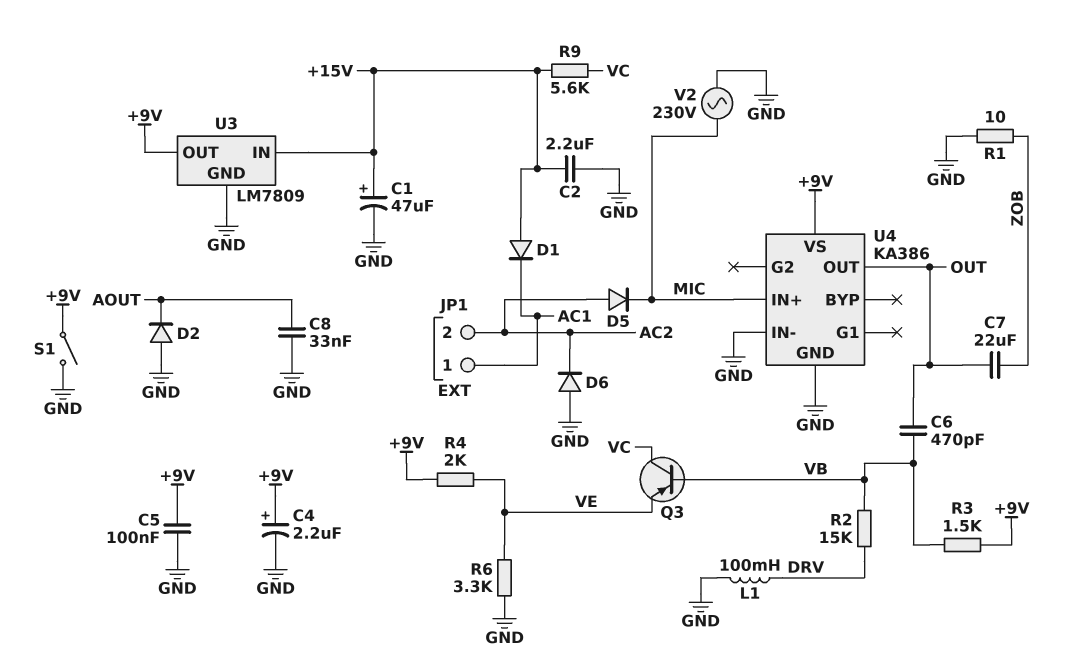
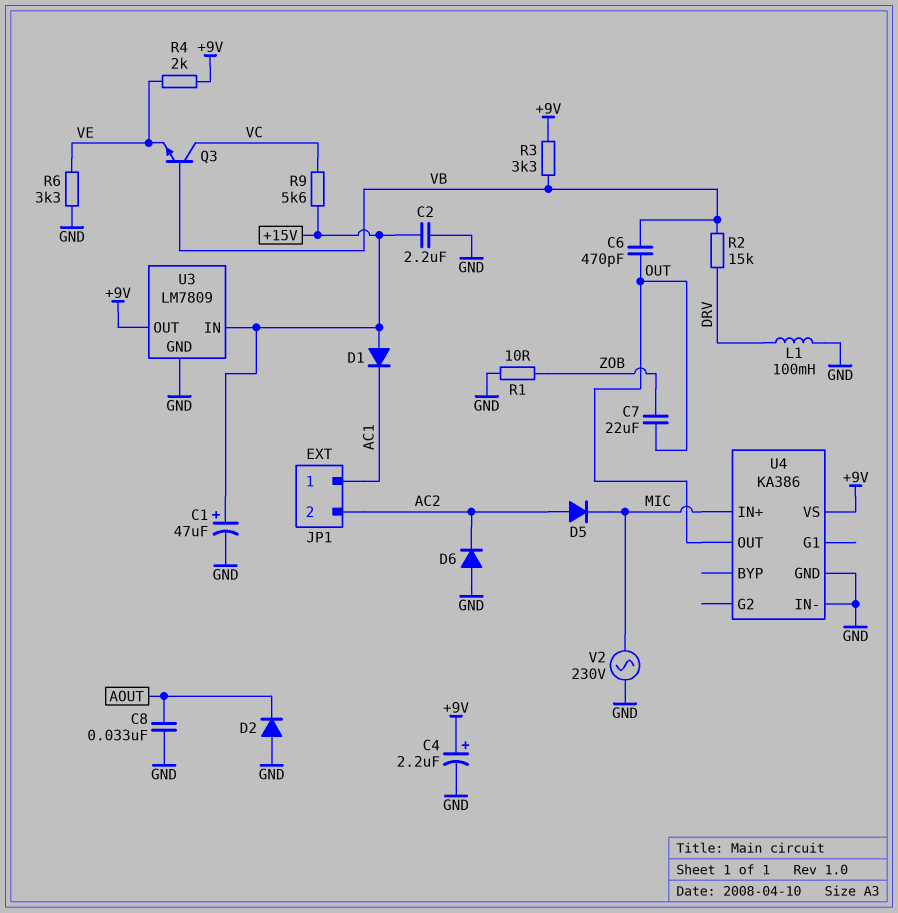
C5: 100nF (+9V, GND) -> none
Q3: PNP (B VB, C VC, E VE) -> NPN (B VB, C VC, E VE)
R3: 1.5k (+9V, VB) -> 3.3k (+9V, VB)
S1: switch (+9V, GND) -> none

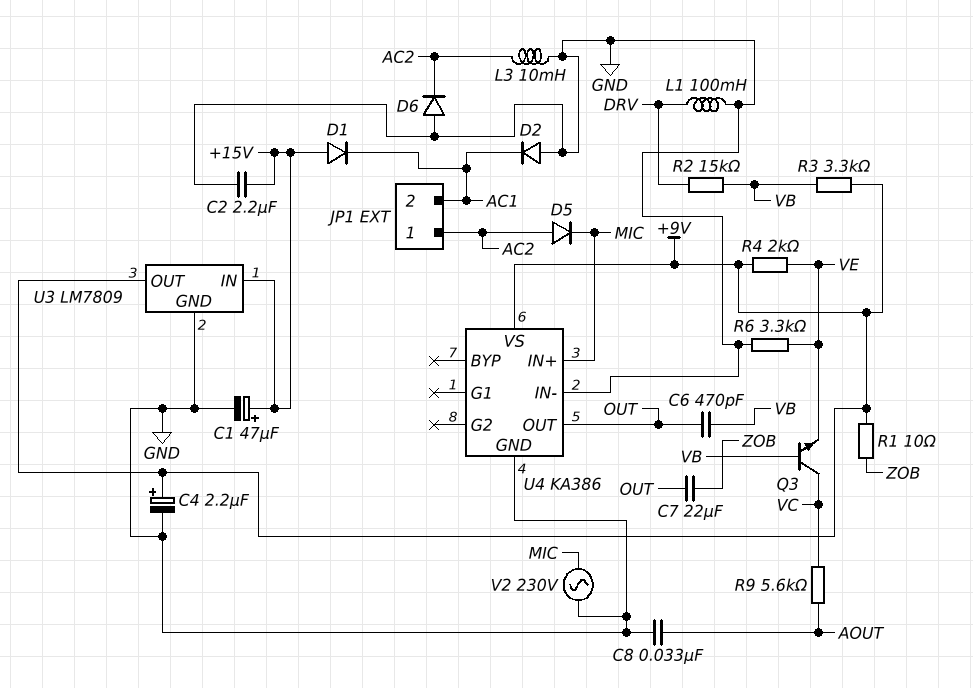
D2: diode (A GND, K AOUT) -> diode (A GND, K AC1)
JP1 pin 1: AC1 -> AC2
JP1 pin 2: AC2 -> AC1
L3: none -> 10mH (AC2, GND)
R1: 10 (GND, ZOB) -> 10 (+9V, ZOB)
R9: 5.6k (+15V, VC) -> 5.6k (AOUT, VC)

